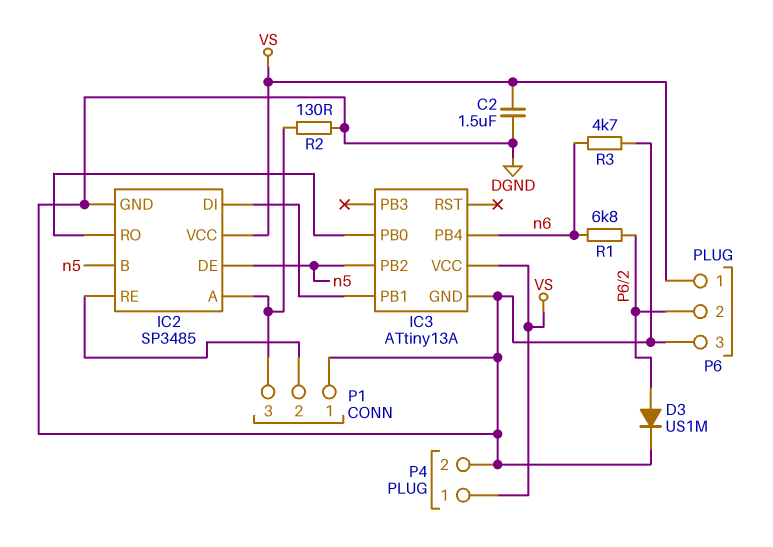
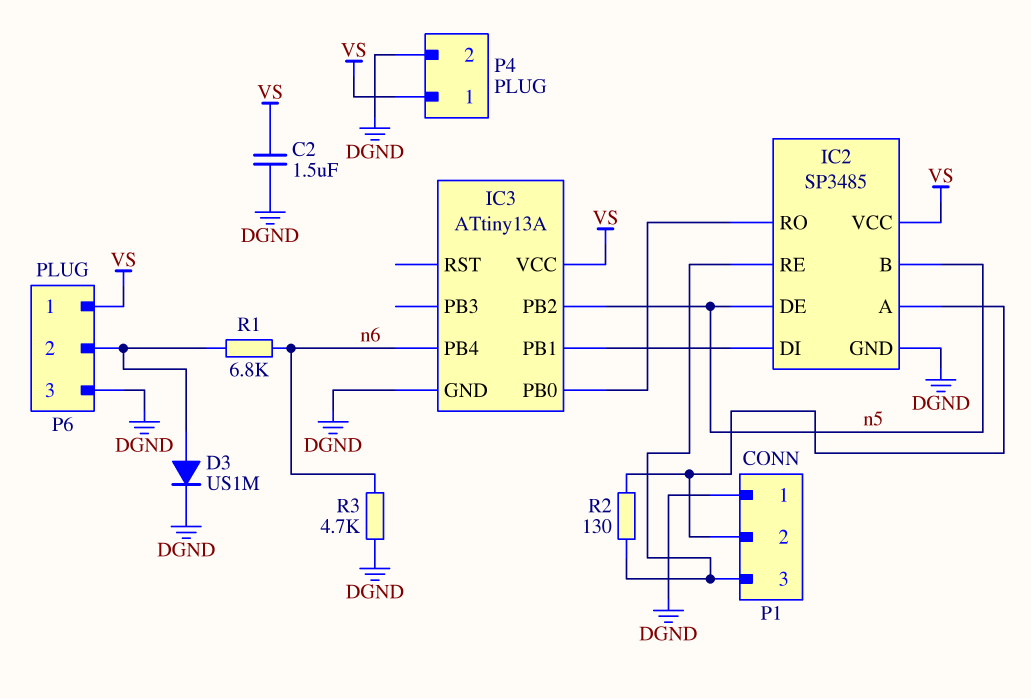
P1 pin 2: IC2/RE -> IC2/A
P1 pin 3: IC2/A -> IC2/RE
R2: 130 (DGND, IC2/A) -> 130 (IC2/A, IC2/RE)

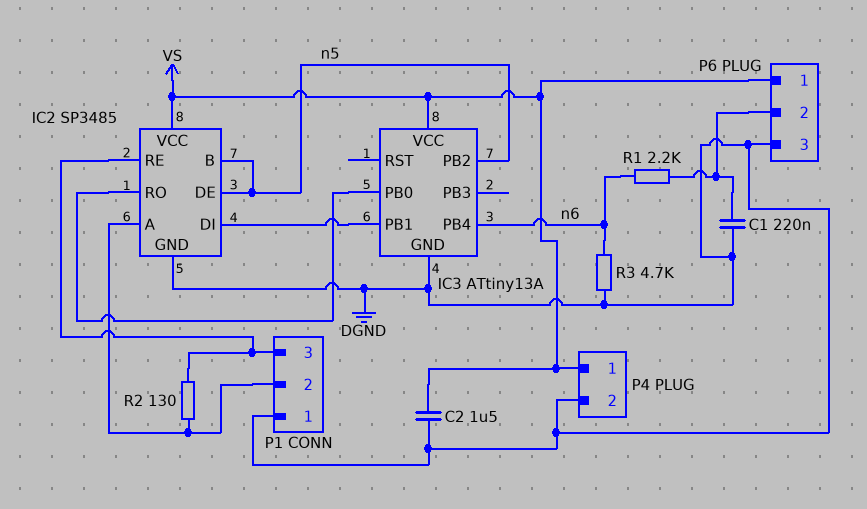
C1: none -> 220nF (DGND, P6/2)
D3: diode US1M (A P6/2, K DGND) -> none
R1: 6.8k (P6/2, n6) -> 2.2k (P6/2, n6)

